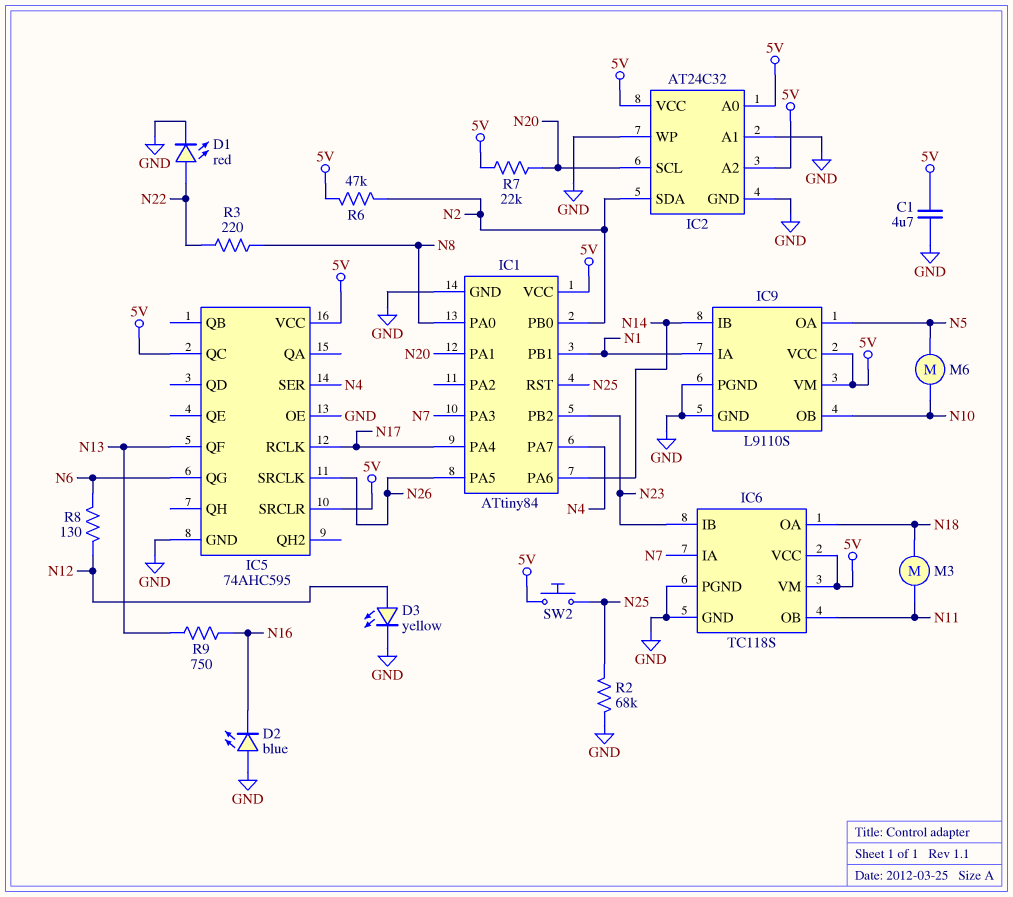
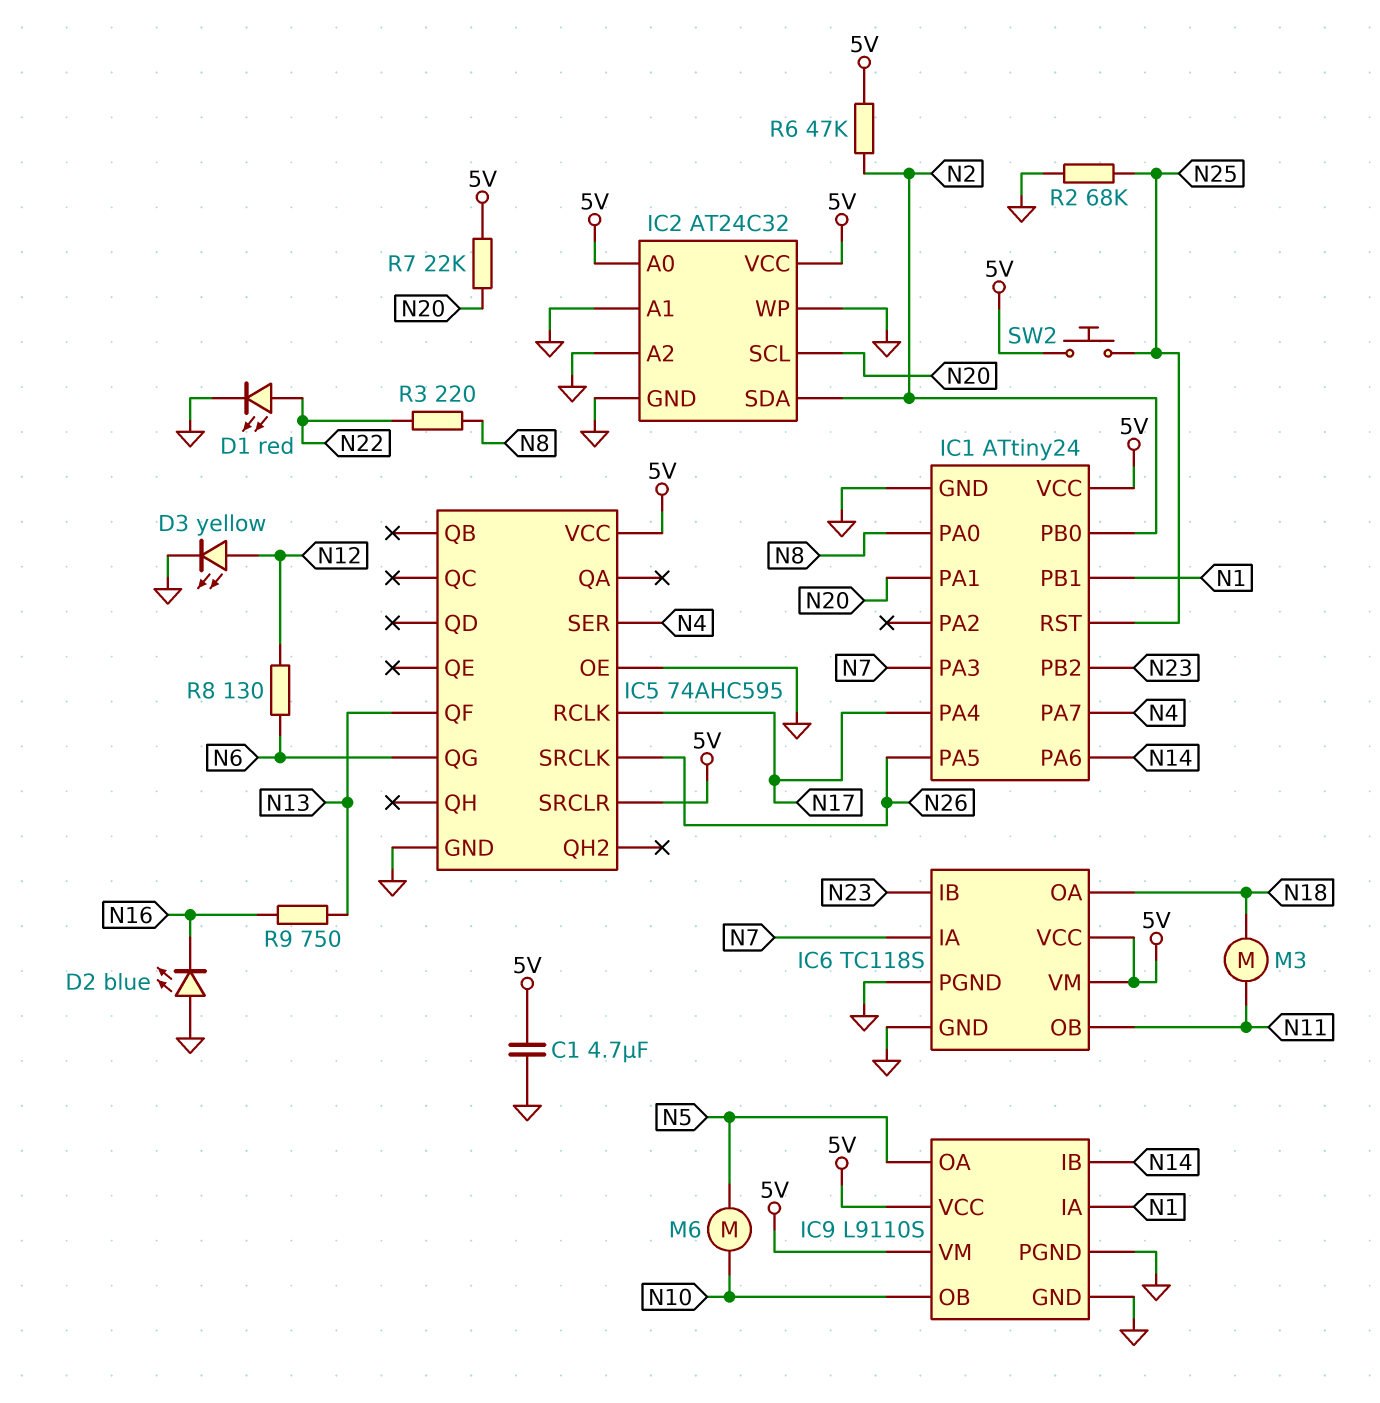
IC1: ATtiny84 -> ATtiny24
IC2 pin A2: 5V -> GND
IC5 pin QC: 5V -> none

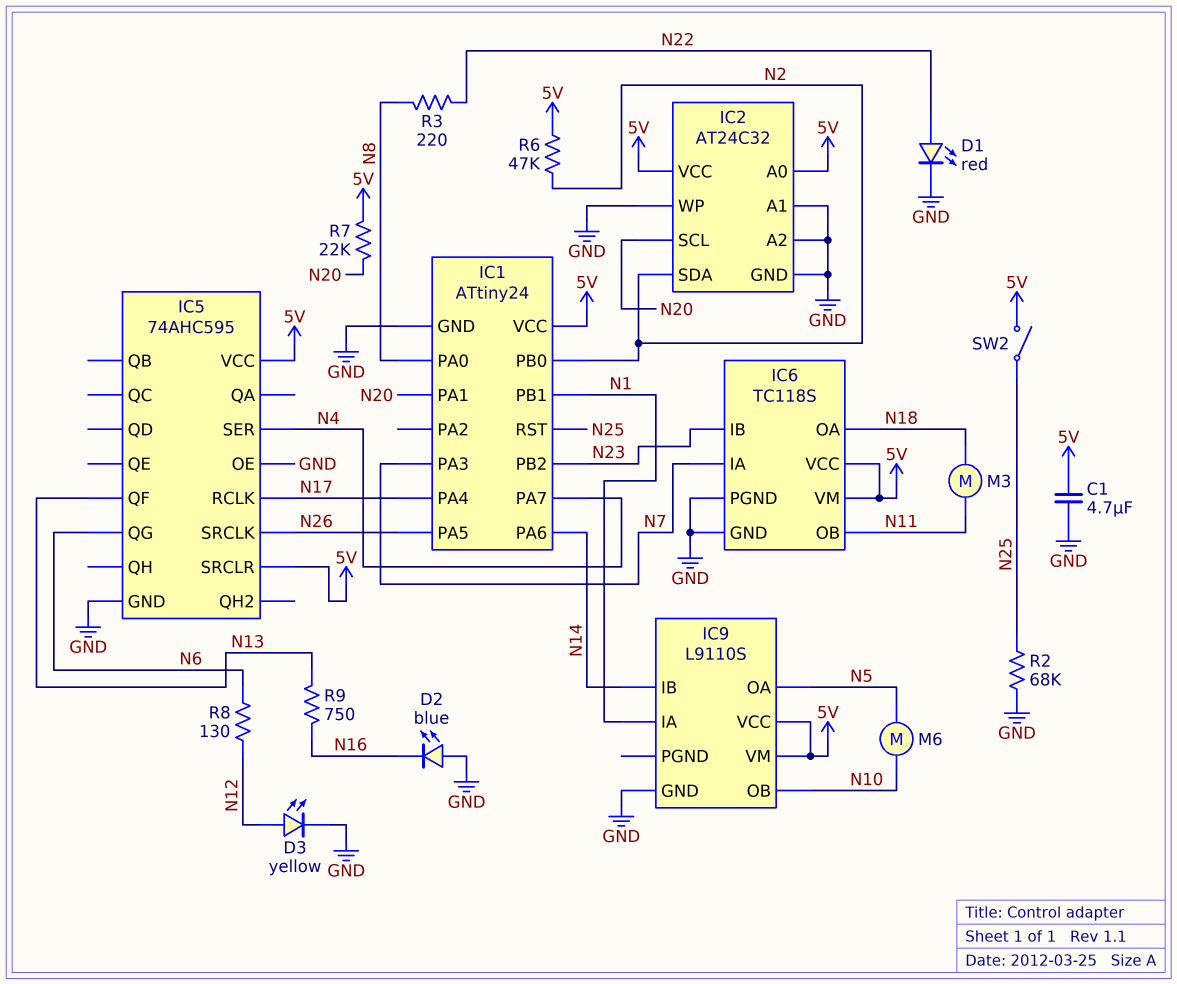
IC9 pin PGND: GND -> none
SW2: button (5V, N25) -> switch (5V, N25)

